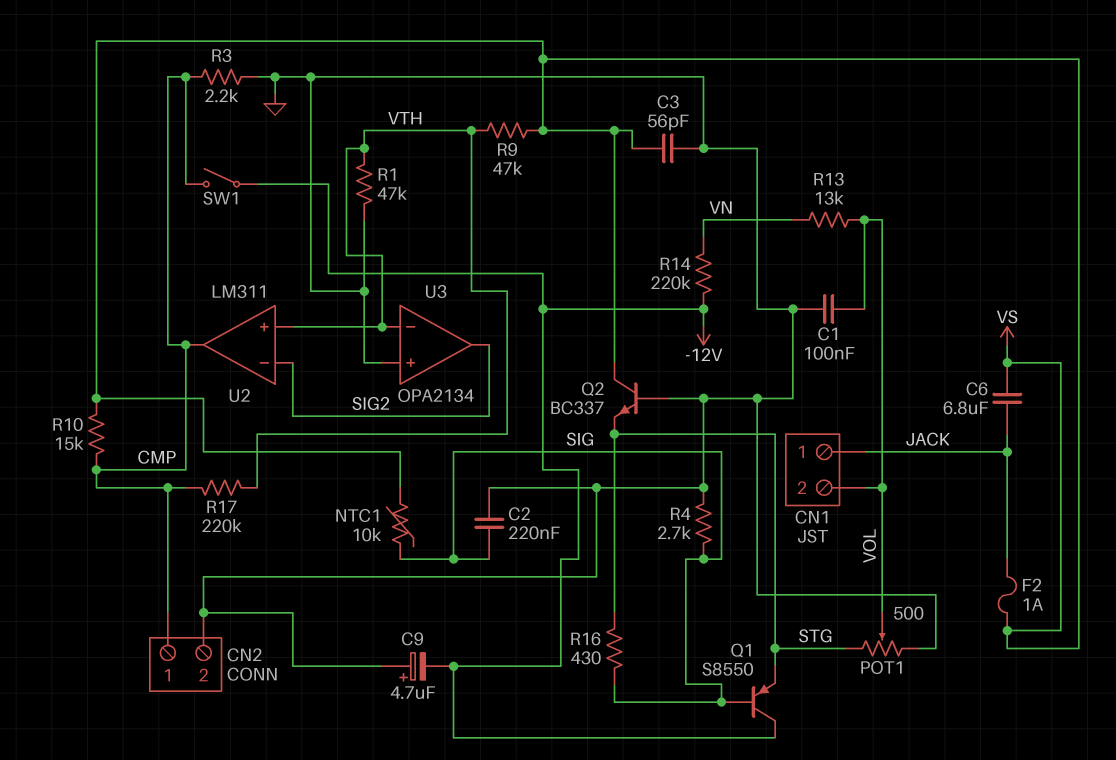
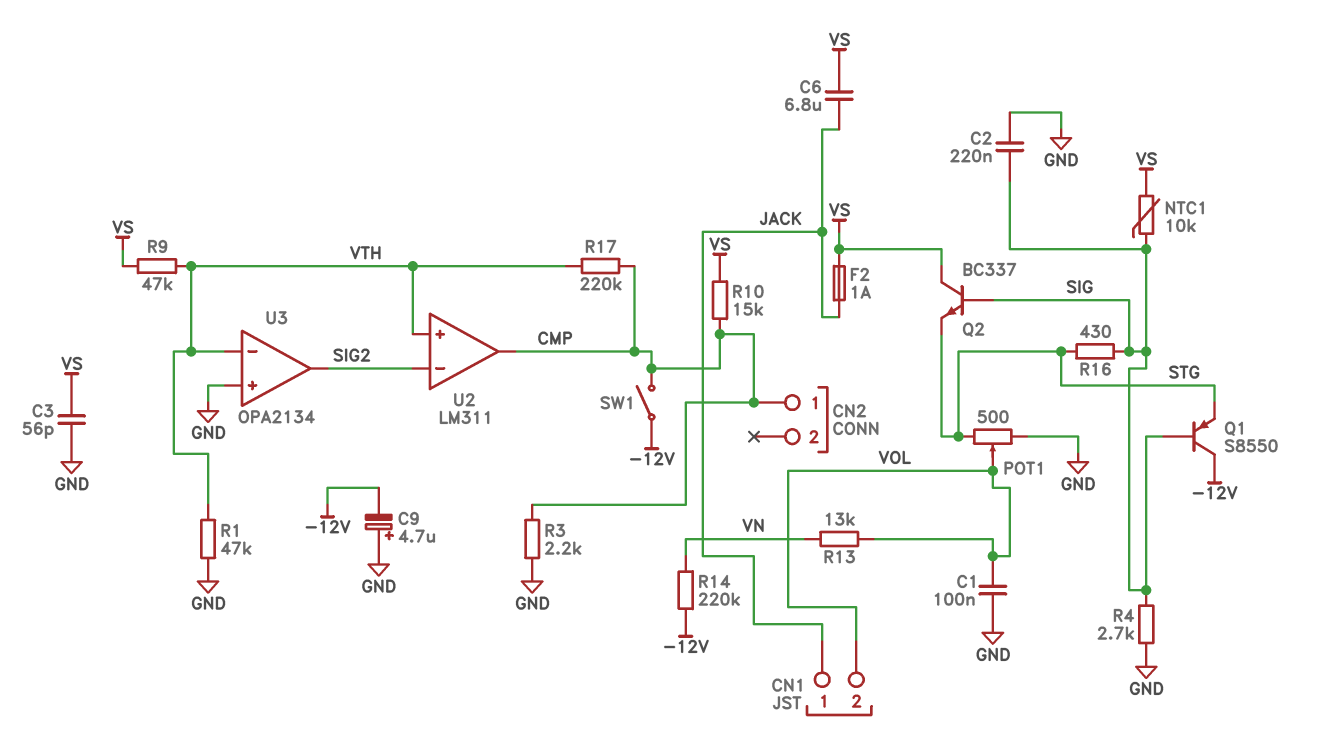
CN2 pin 2: GND -> none
Q2: NPN BC337 (B GND, C VS, E STG) -> NPN BC337 (B SIG, C VS, E STG)

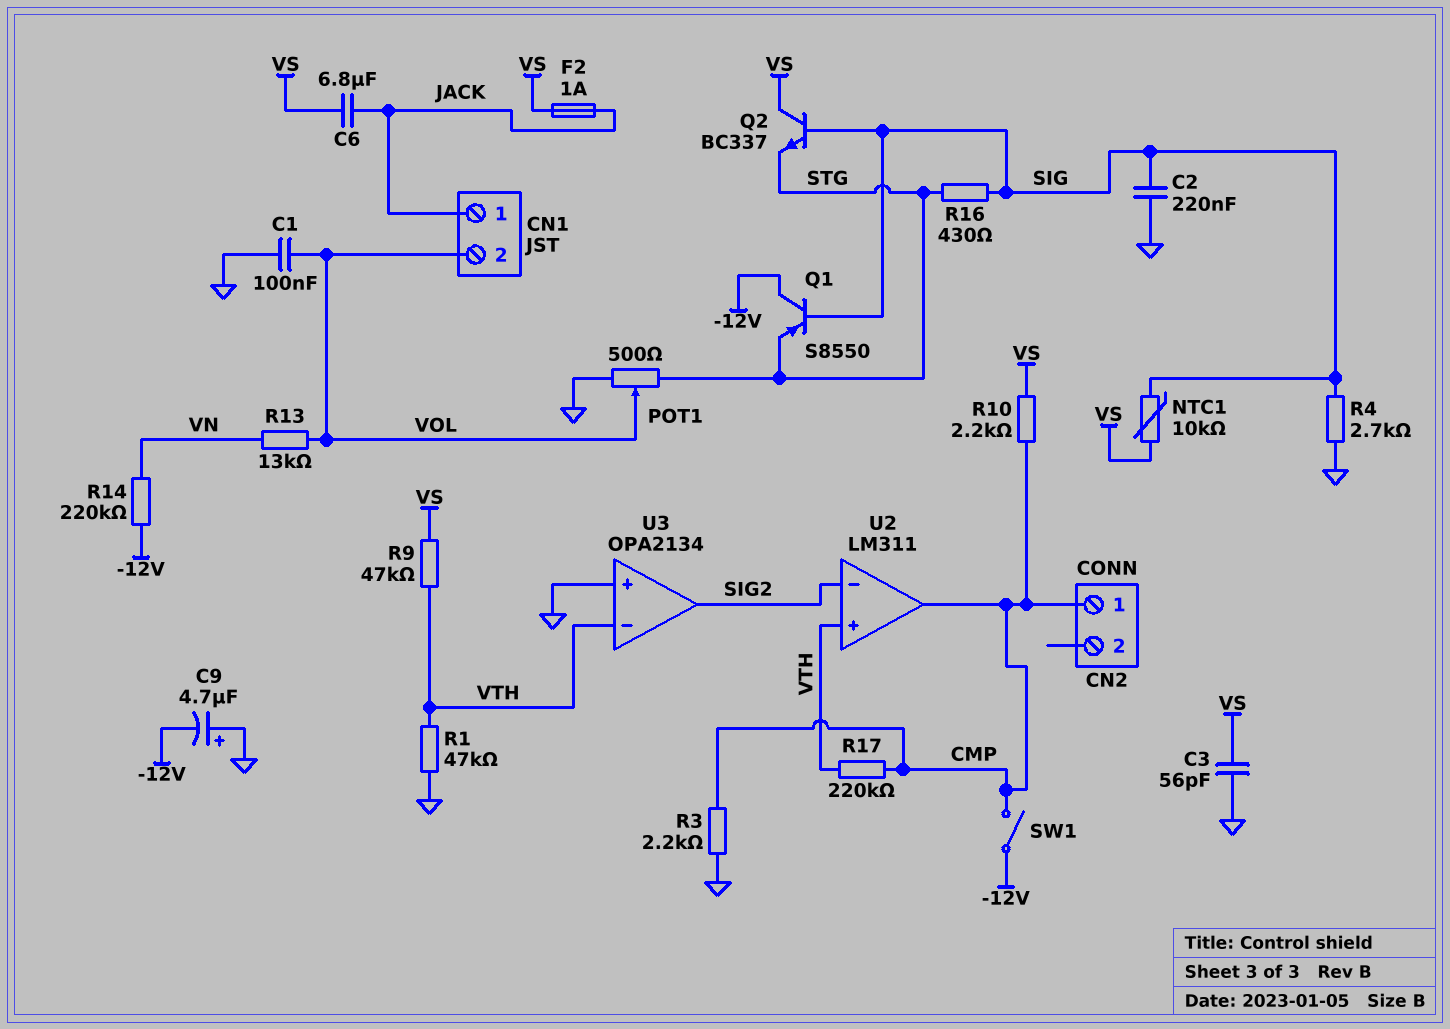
R10: 15k (CMP, VS) -> 2.2k (CMP, VS)

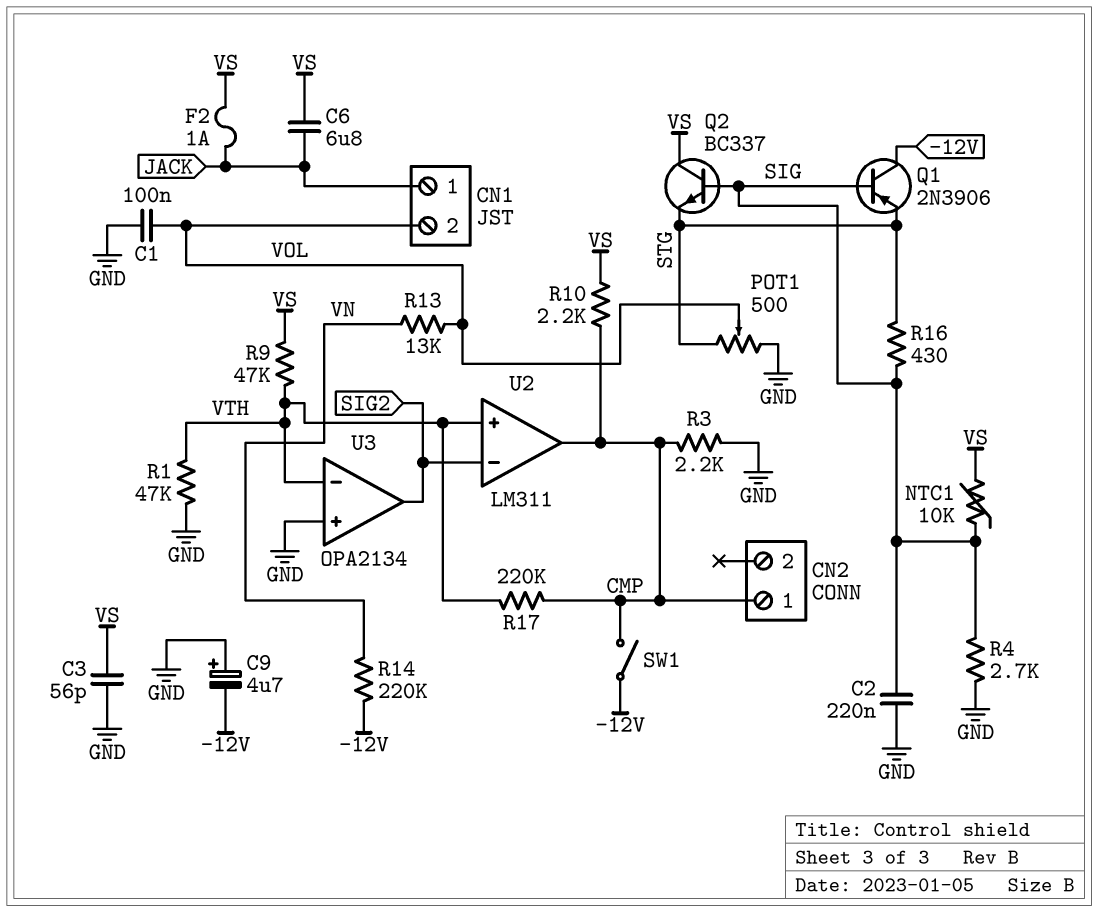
Q1: PNP S8550 (B SIG, C -12V, E STG) -> PNP 2N3906 (B SIG, C -12V, E STG)

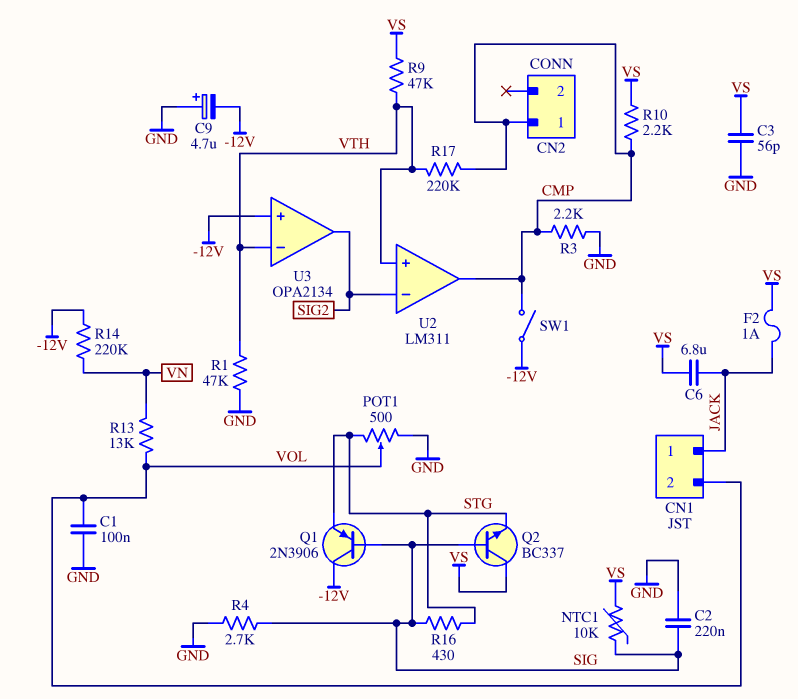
U3 pin in+: GND -> -12V

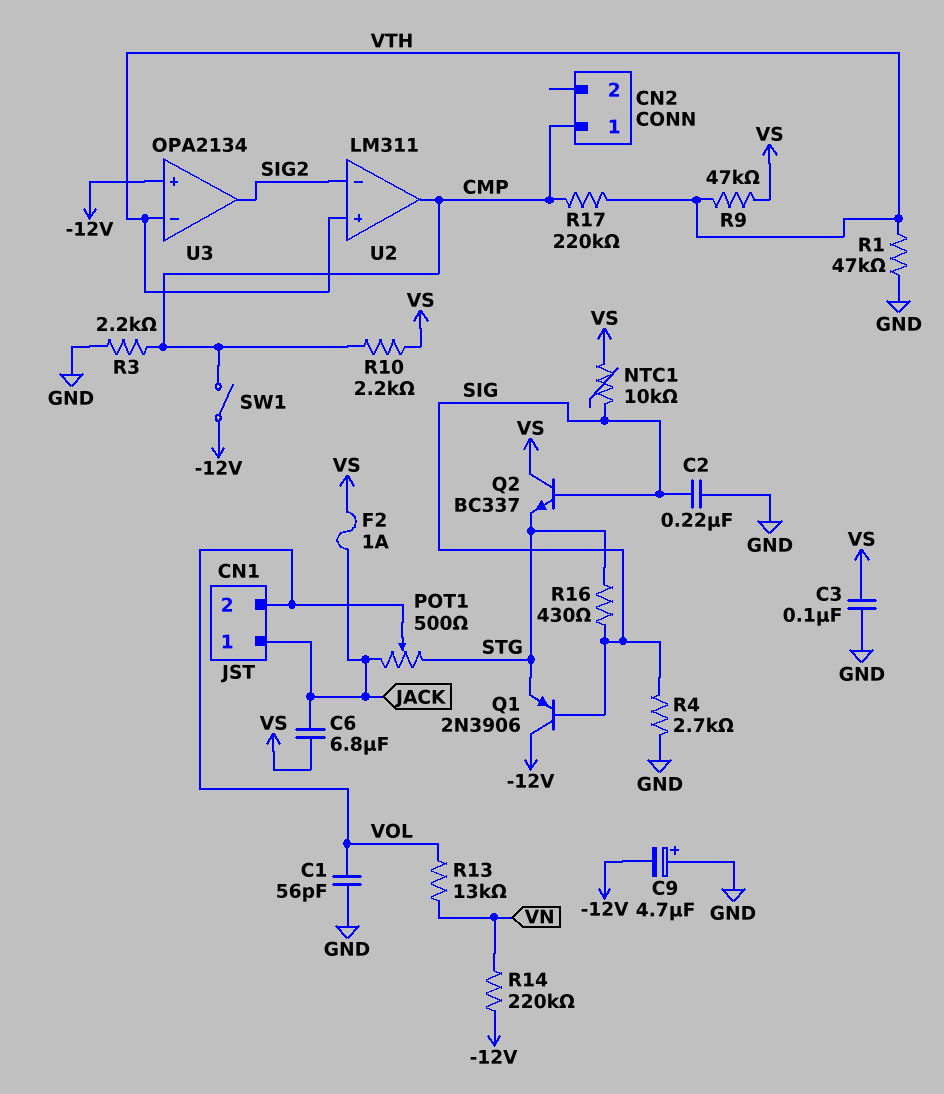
C1: 100nF (GND, VOL) -> 56pF (GND, VOL)
C3: 56pF (GND, VS) -> 100nF (GND, VS)
POT1: 500 (GND, STG, wiper VOL) -> 500 (JACK, STG, wiper VOL)

